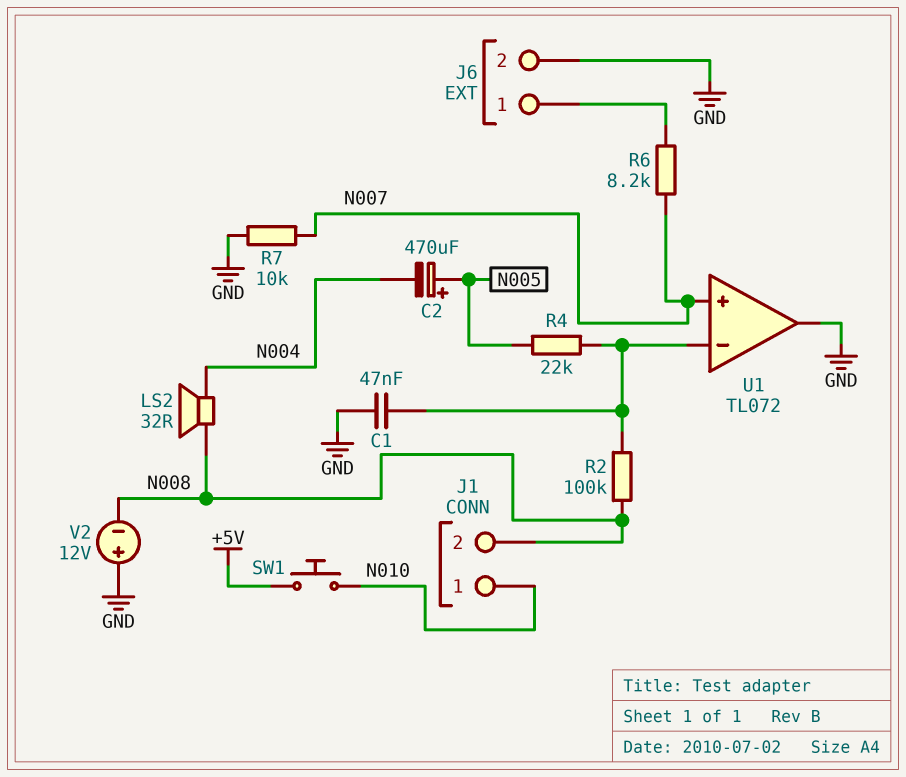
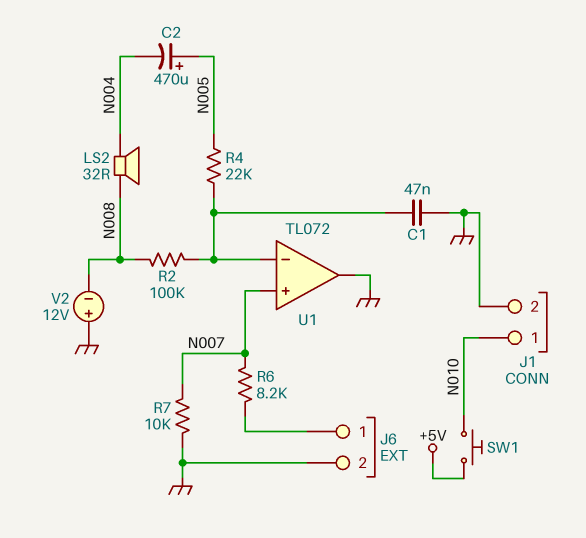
J1 pin 2: N008 -> GND

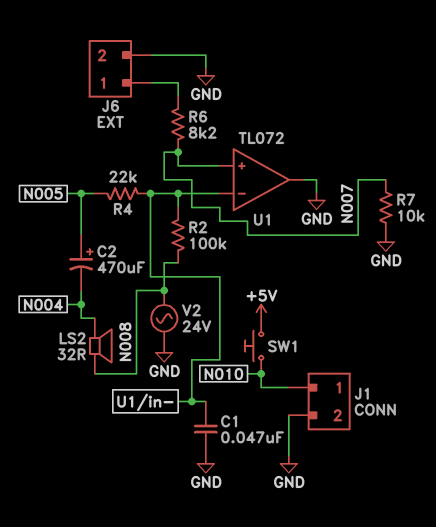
V2: 12V (plus GND, minus N008) -> AC 24V (GND, N008)

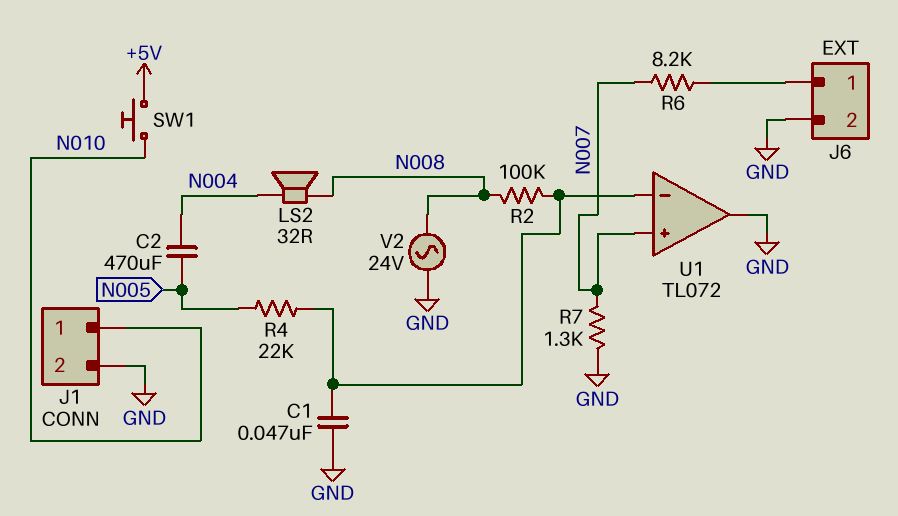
C2: 470uF (plus N005, minus N004) -> 470uF (N004, N005)
R7: 10k (GND, N007) -> 1.3k (GND, N007)

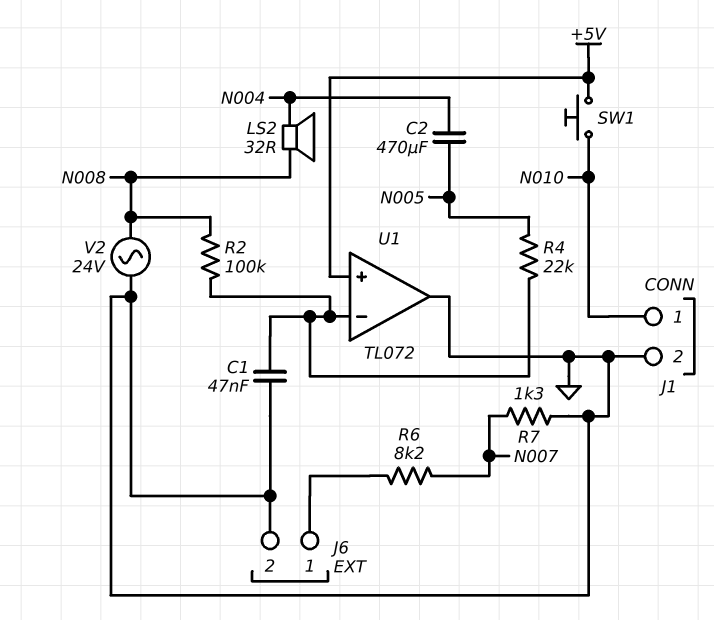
U1 pin in+: N007 -> +5V

